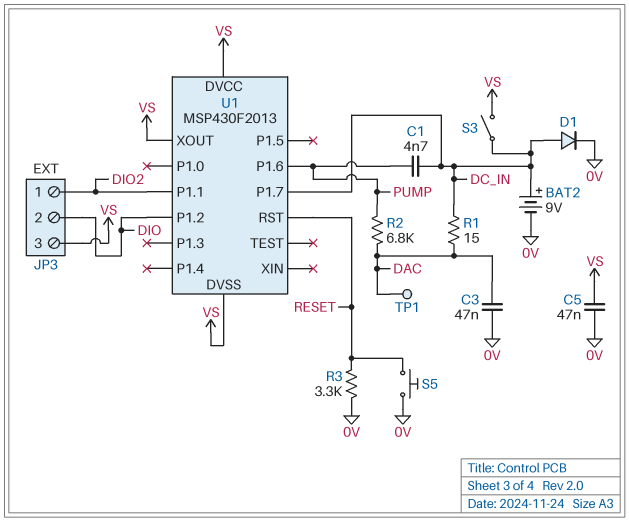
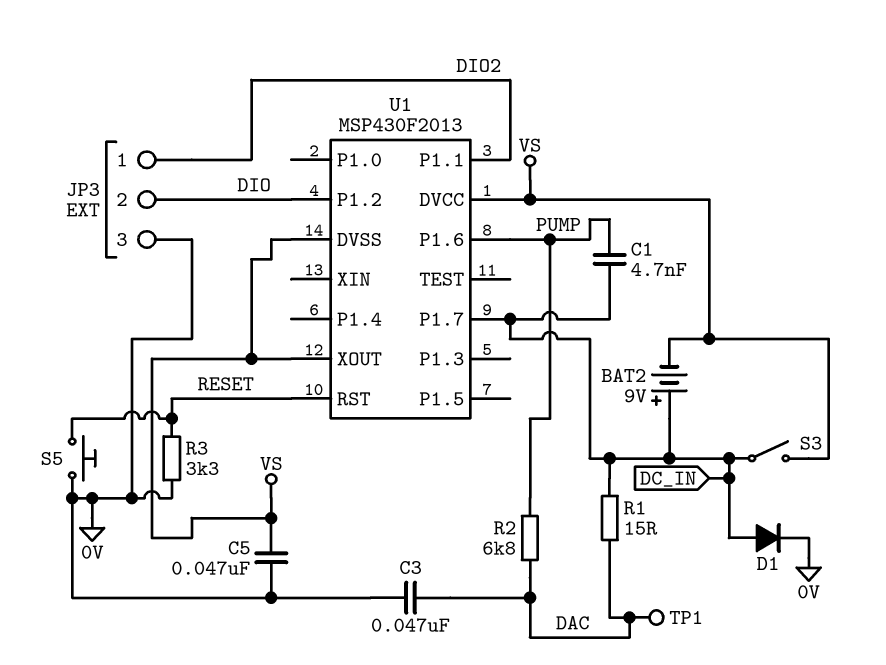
BAT2: 9V (plus DC_IN, minus 0V) -> 9V (plus DC_IN, minus VS)
JP3 pin 3: VS -> 0V

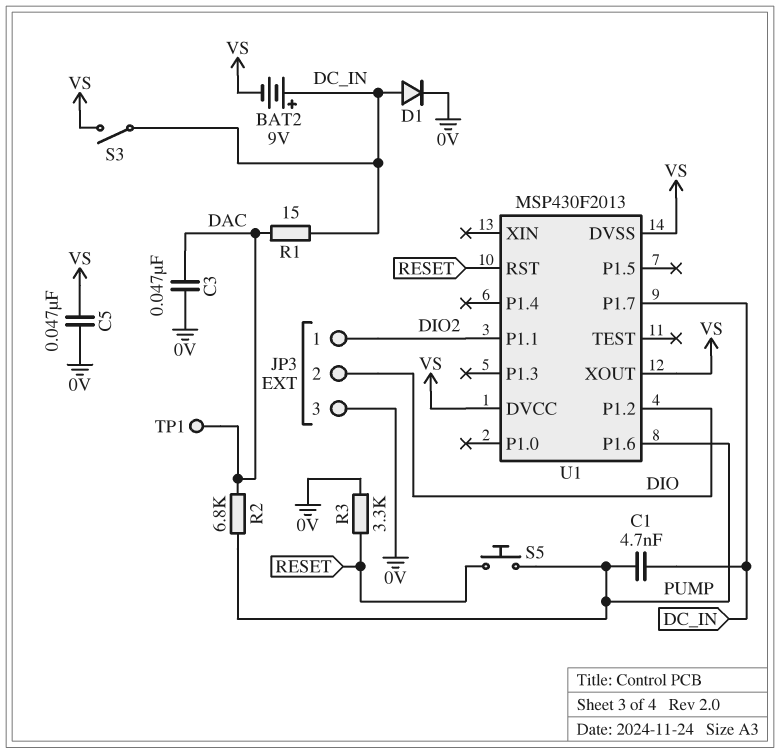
S5: button (0V, RESET) -> button (PUMP, RESET)

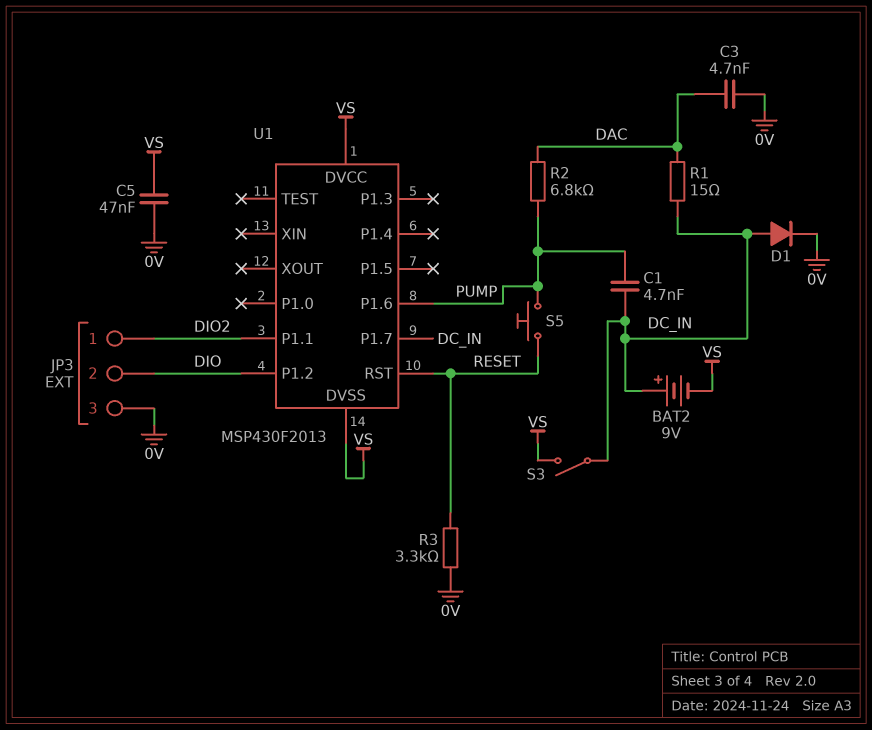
C3: 47nF (0V, DAC) -> 4.7nF (0V, DAC)
TP1: test point (DAC) -> none
U1 pin XOUT: VS -> none

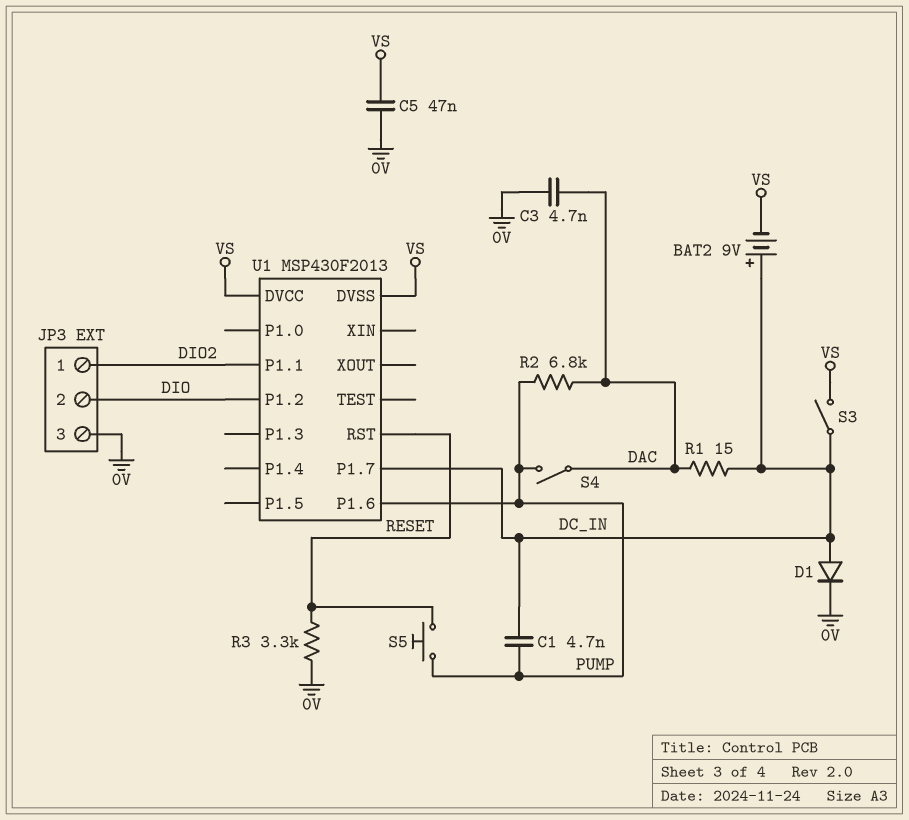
S4: none -> switch (DAC, PUMP)

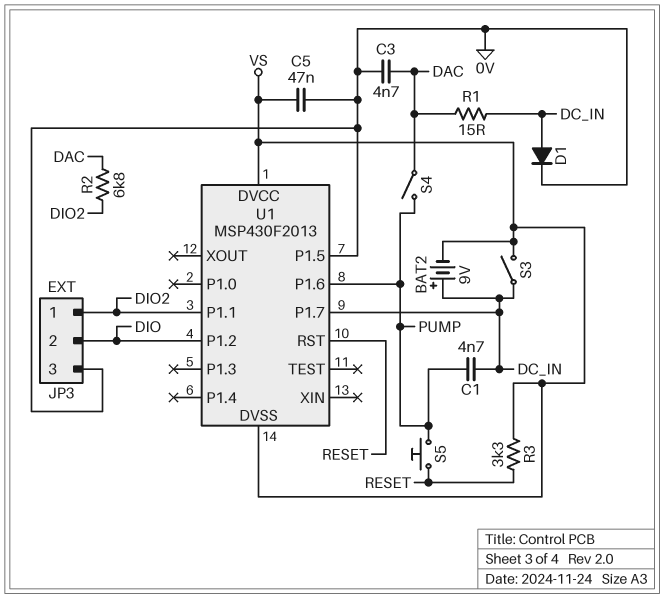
R2: 6.8k (DAC, PUMP) -> 6.8k (DAC, DIO2)
R3: 3.3k (0V, RESET) -> 3.3k (RESET, VS)
U1 pin P1.5: none -> 0V

